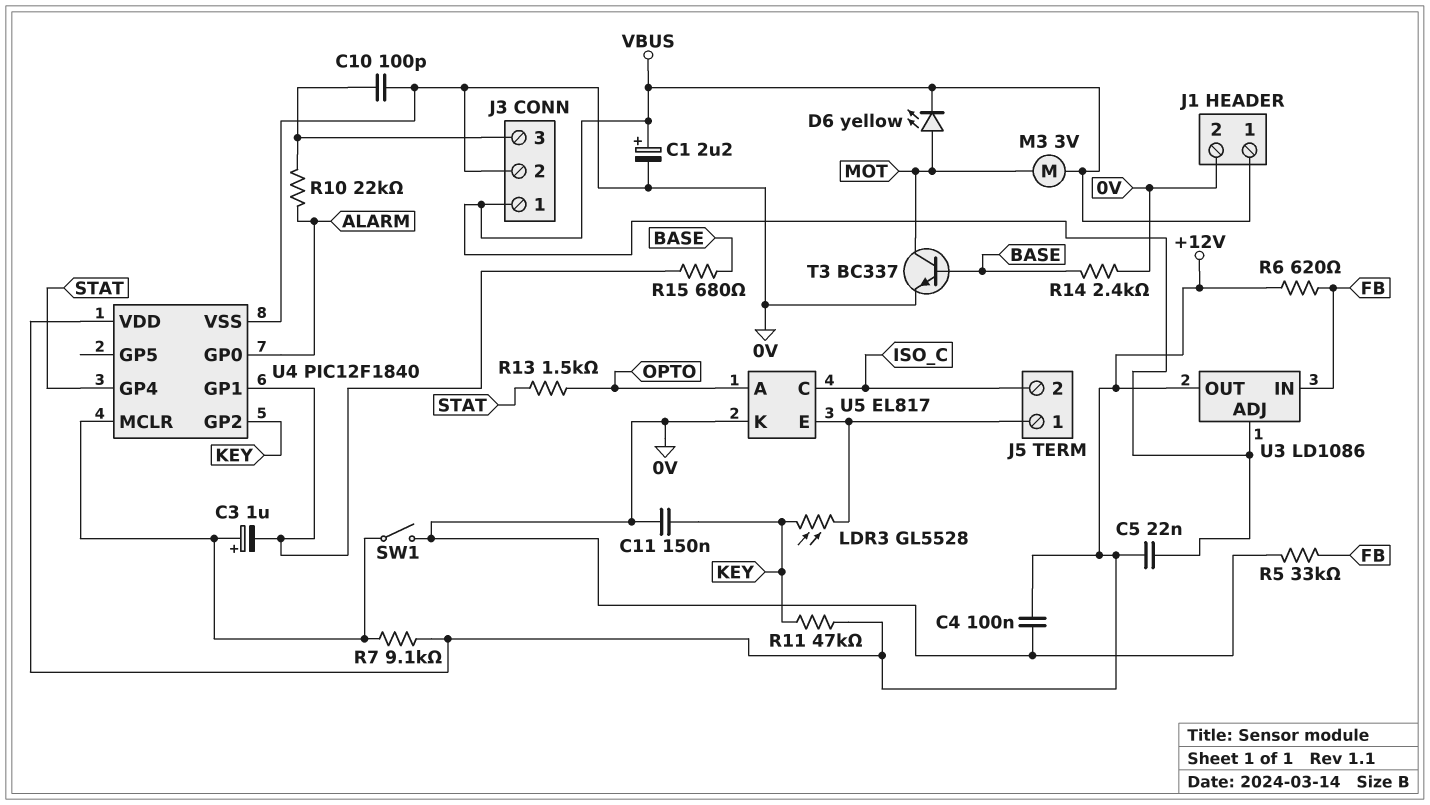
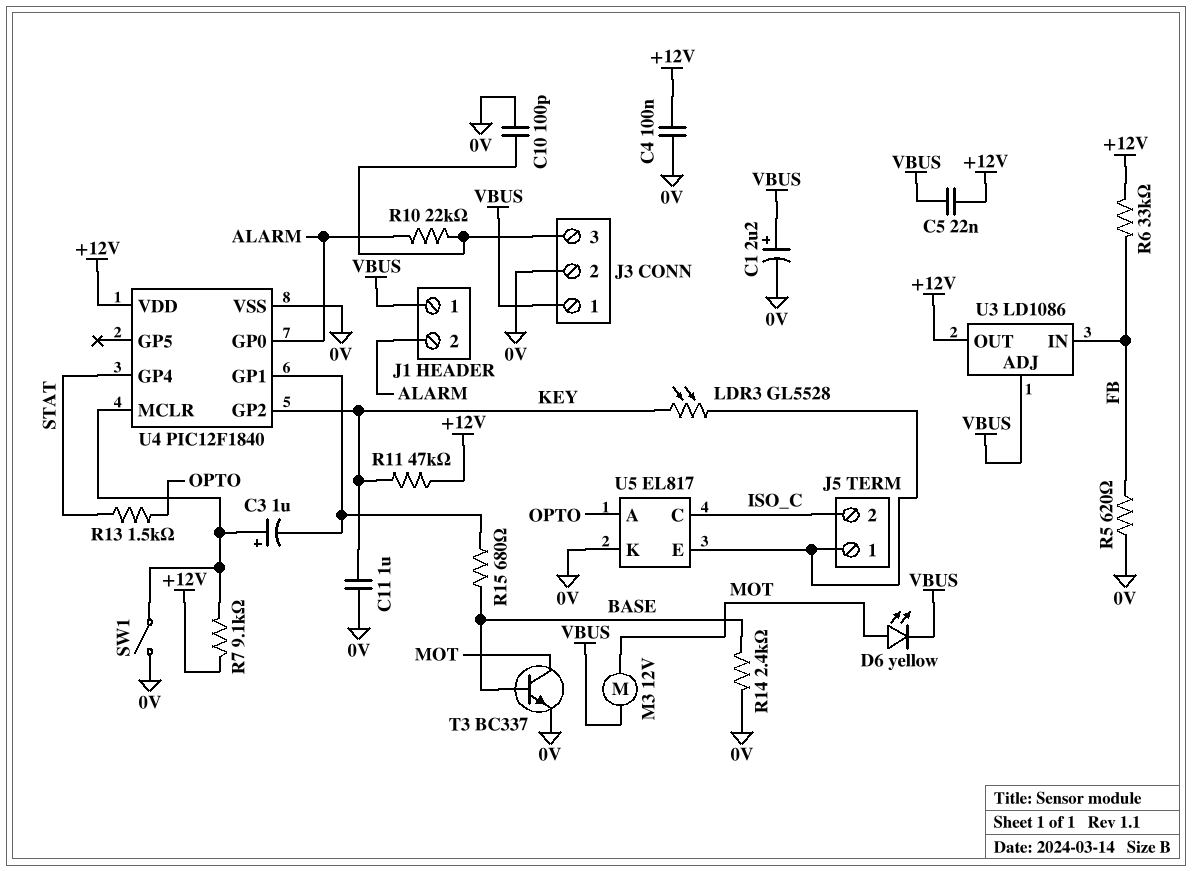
C11: 150nF (0V, KEY) -> 1uF (0V, KEY)
J1 pin 2: 0V -> ALARM
M3: motor 3V (MOT, VBUS) -> motor 12V (MOT, VBUS)
R5: 33k (0V, FB) -> 620 (0V, FB)
R6: 620 (+12V, FB) -> 33k (+12V, FB)

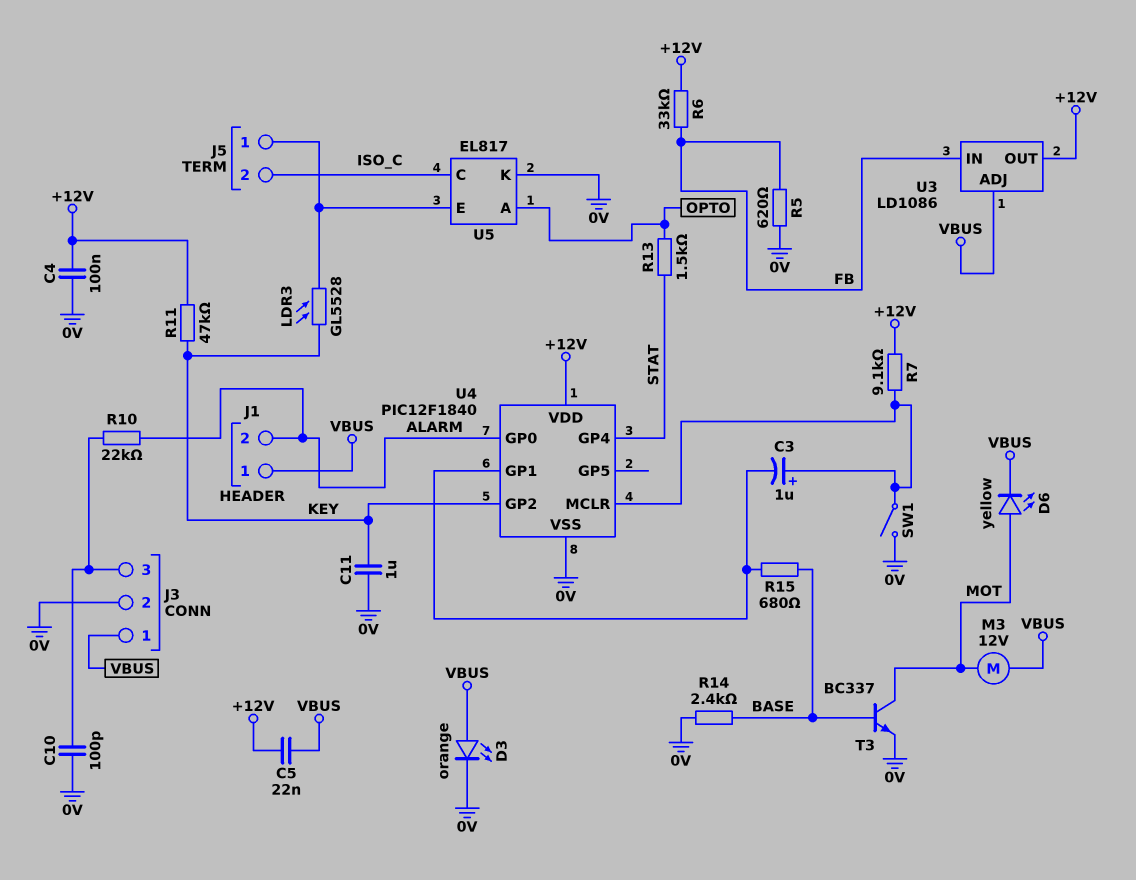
C1: 2.2uF (plus VBUS, minus 0V) -> none
D3: none -> LED orange (A VBUS, K 0V)

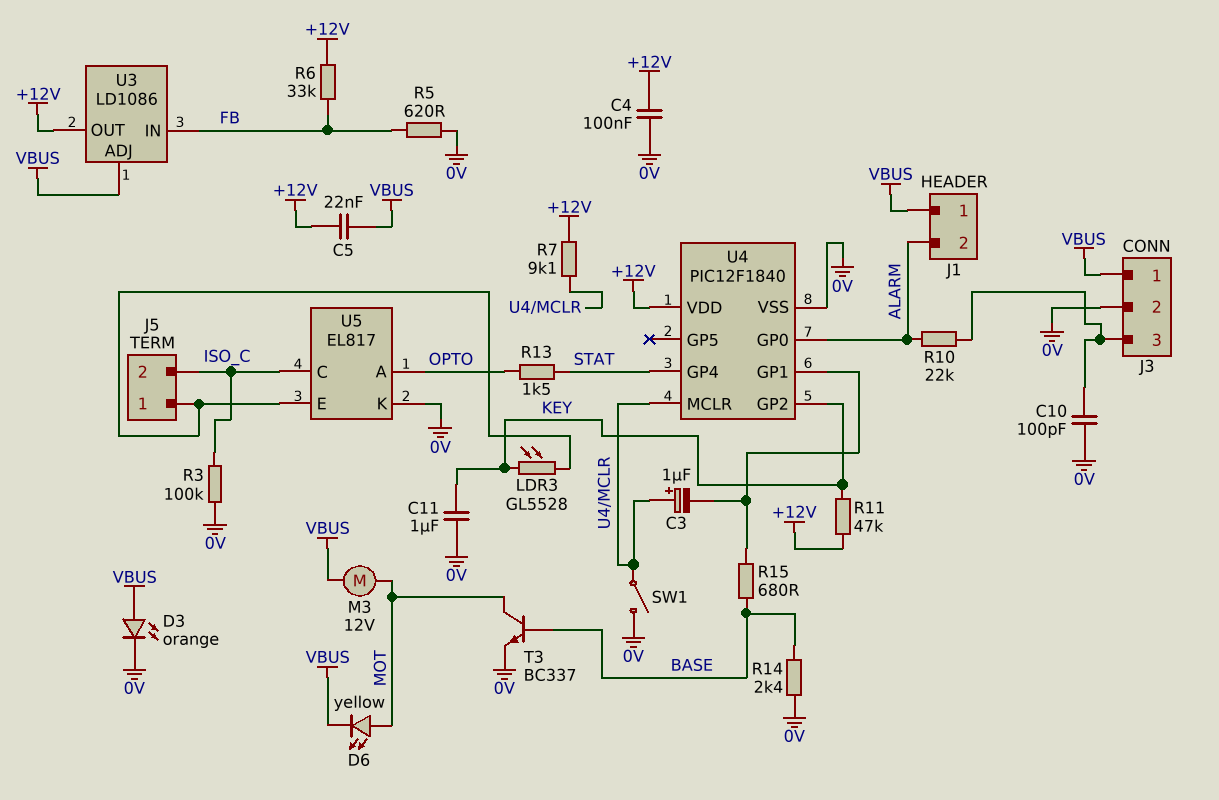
R3: none -> 100k (0V, ISO_C)

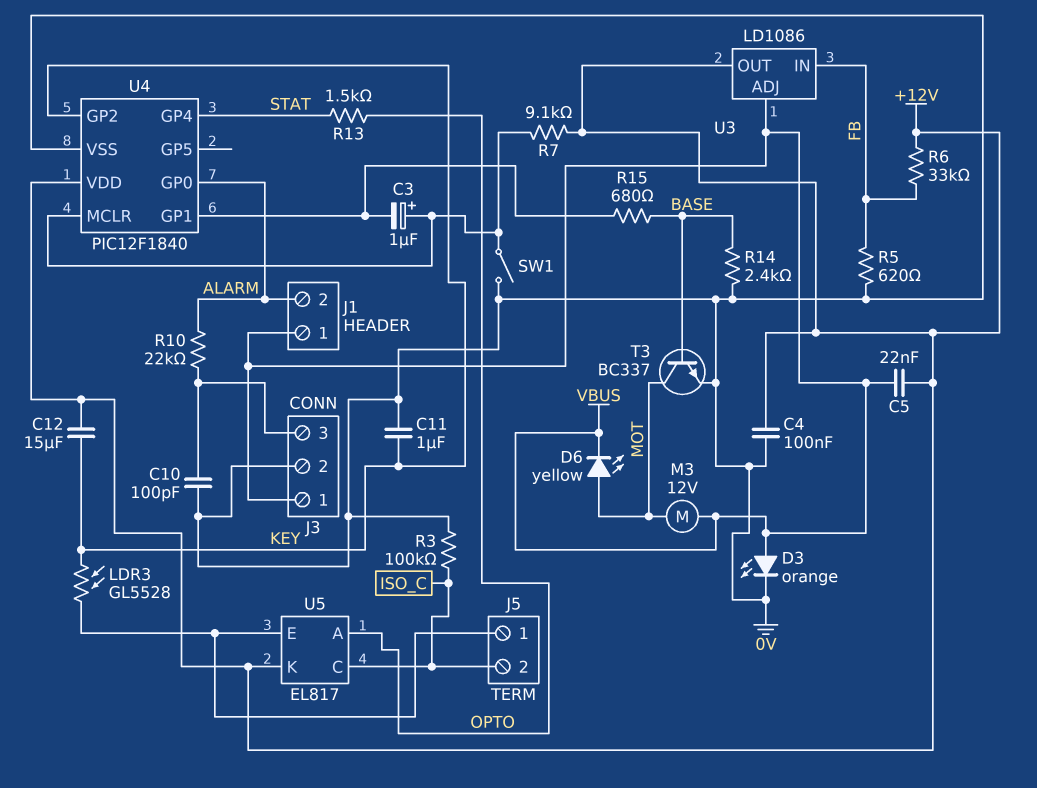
C12: none -> 15uF (+12V, KEY)
R11: 47k (+12V, KEY) -> none
U5 pin K: 0V -> +12V

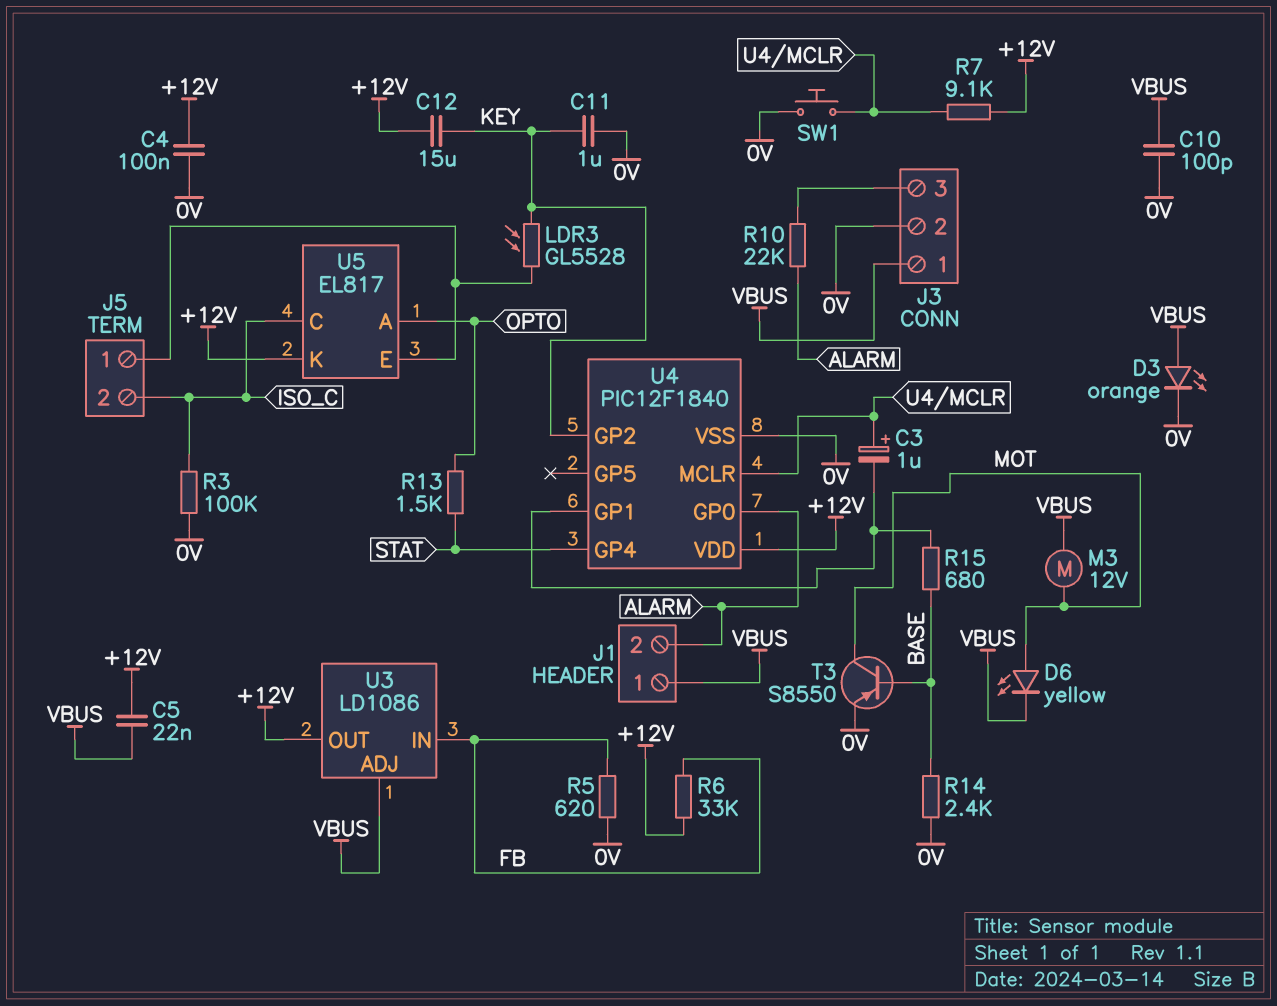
C10: 100pF (0V, J3/3) -> 100pF (0V, VBUS)
SW1: switch (0V, U4/MCLR) -> button (0V, U4/MCLR)
T3: NPN BC337 (B BASE, C MOT, E 0V) -> PNP S8550 (B BASE, C MOT, E 0V)

